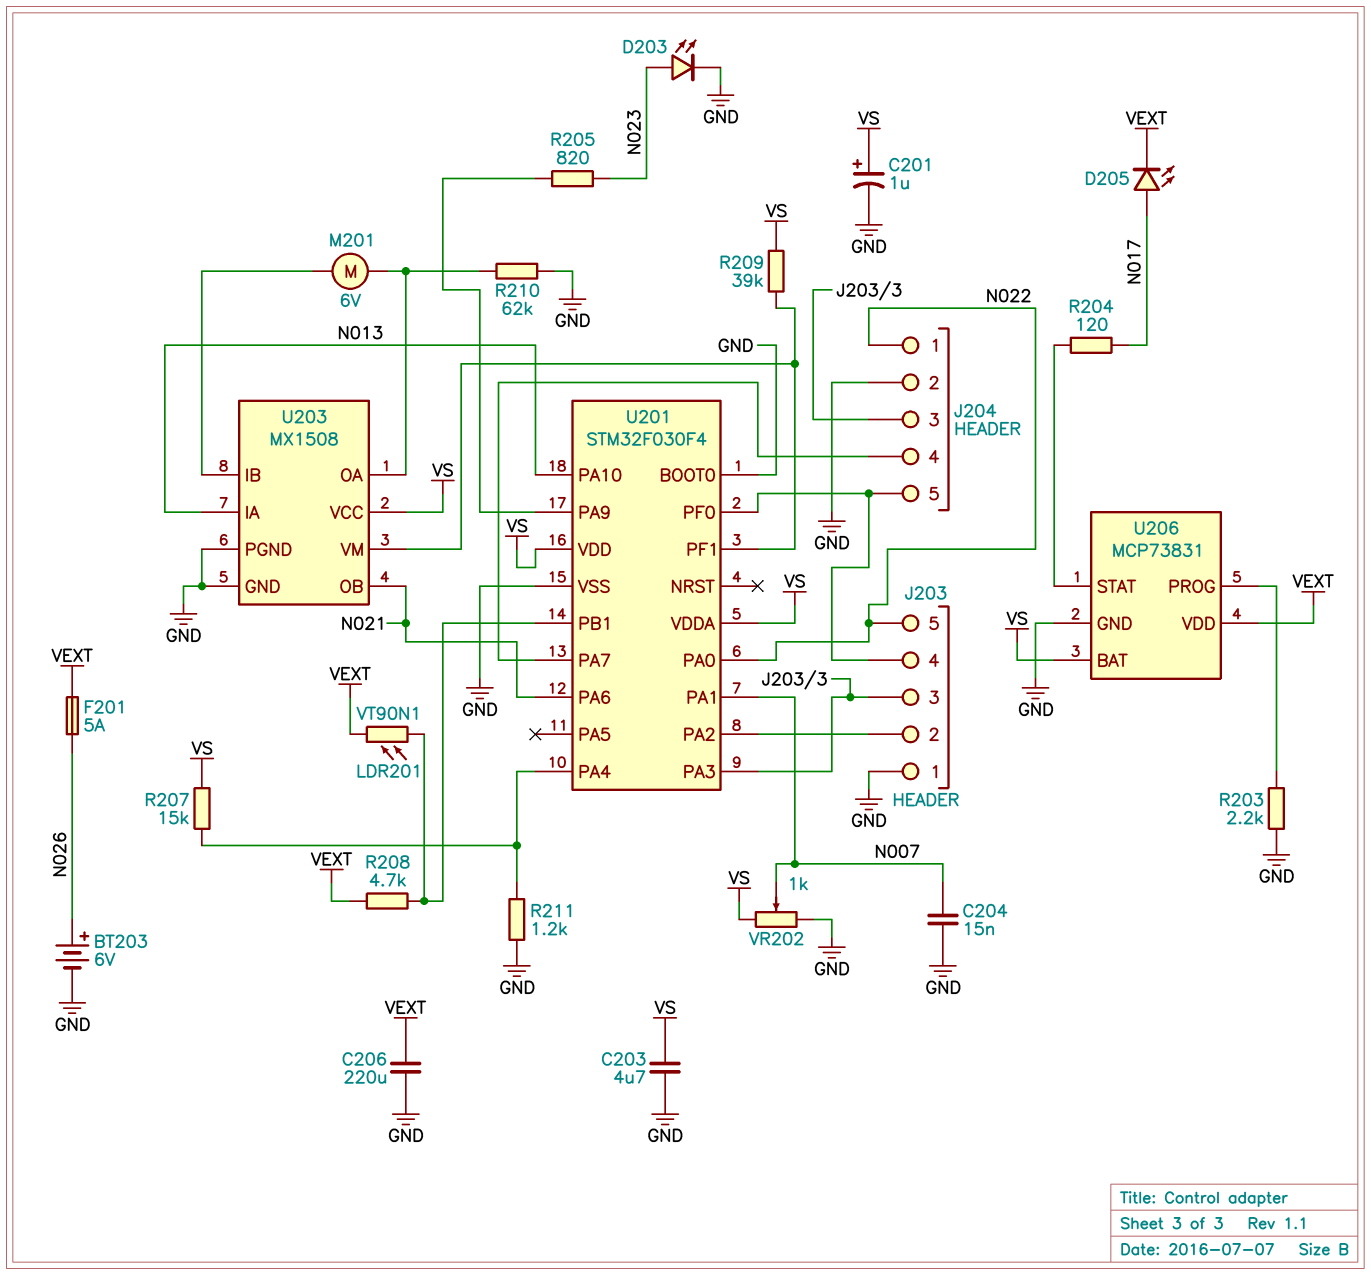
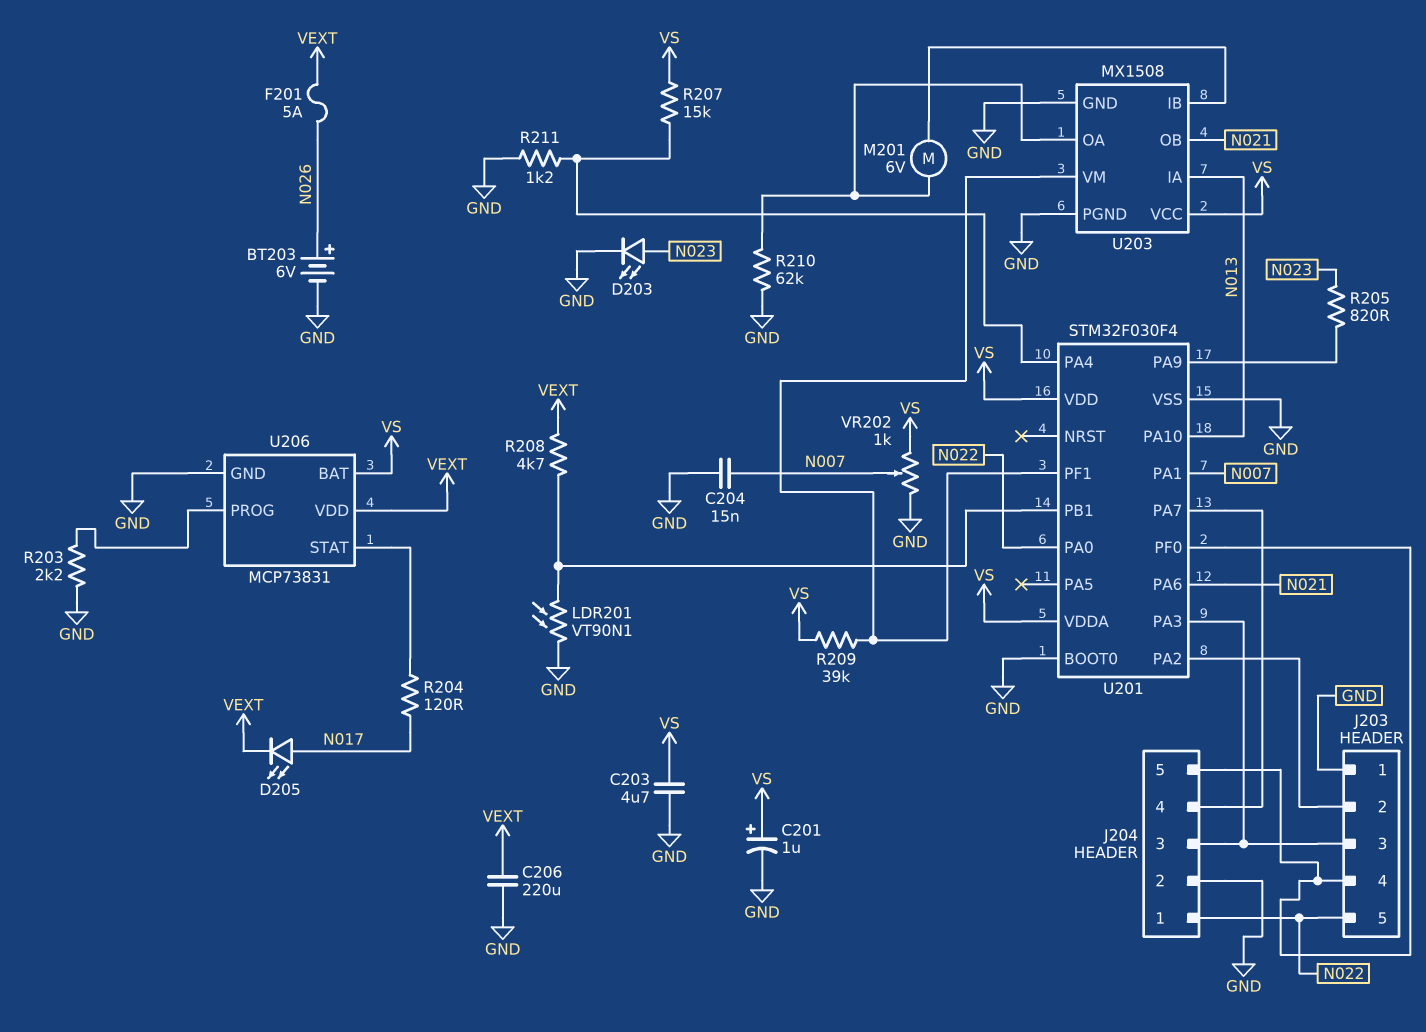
LDR201: VT90N1 (U201/PB1, VEXT) -> VT90N1 (GND, U201/PB1)

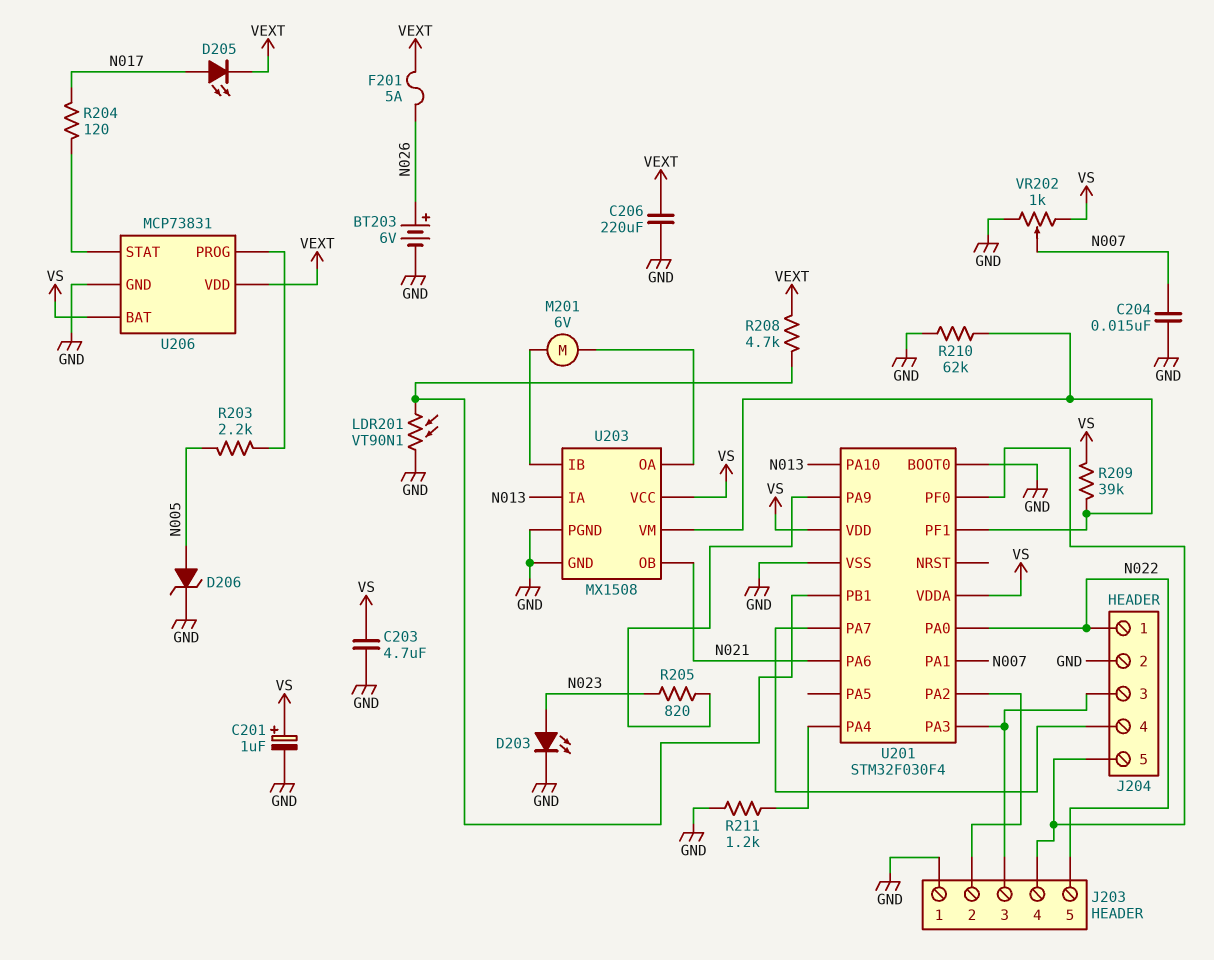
D206: none -> zener (A N005, K GND)
R203: 2.2k (GND, U206/PROG) -> 2.2k (N005, U206/PROG)
R207: 15k (U201/PA4, VS) -> none
R210: 62k (GND, U203/OA) -> 62k (GND, U201/PF1)

